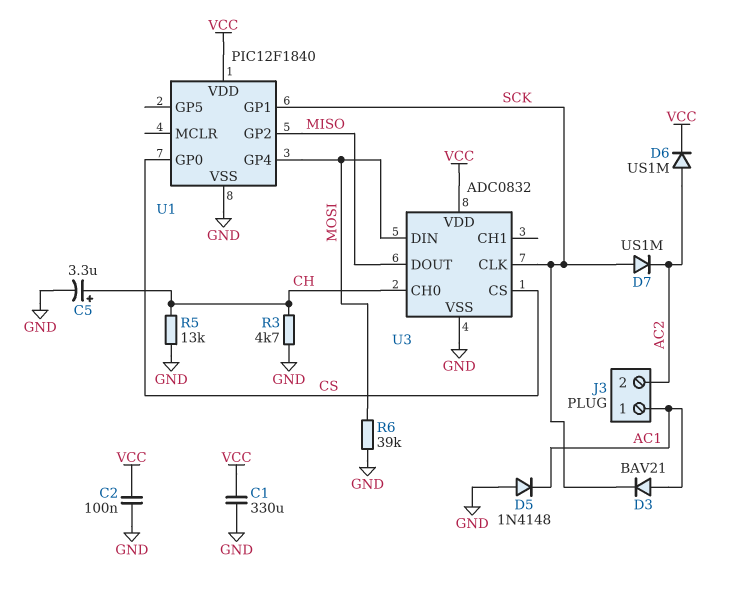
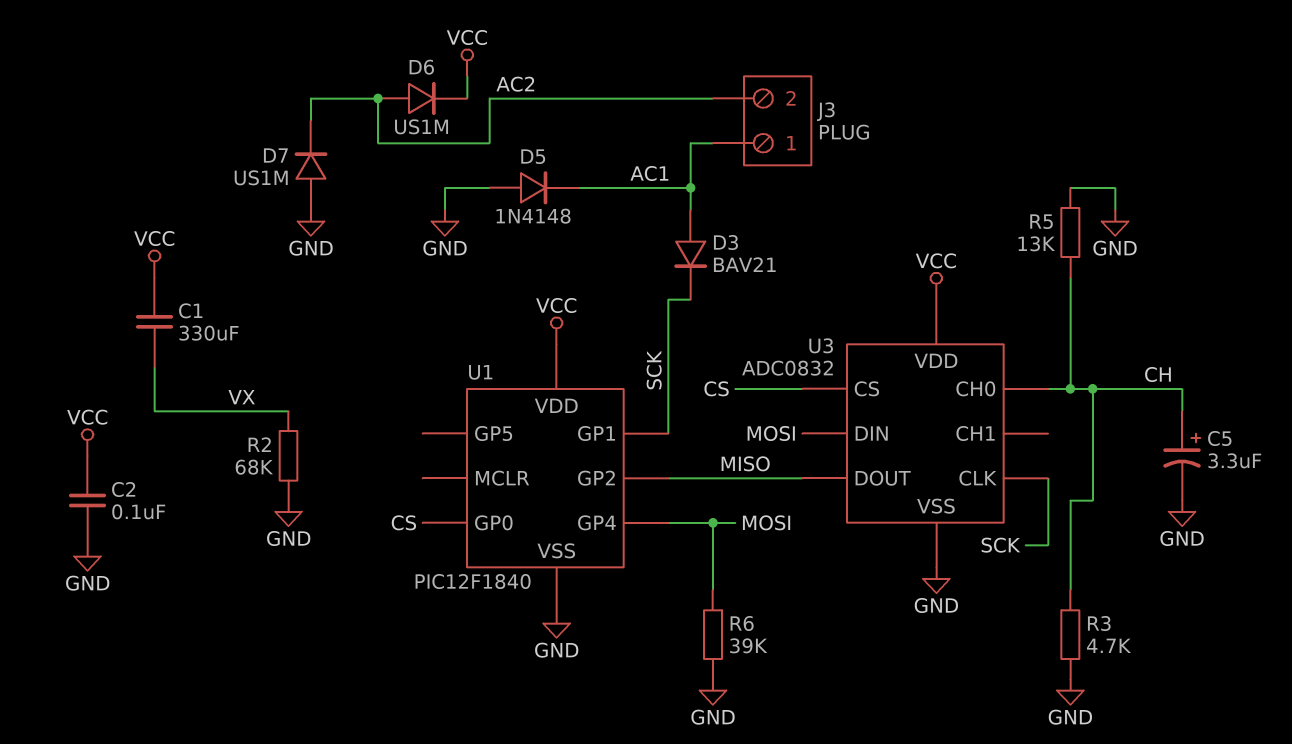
C1: 330uF (GND, VCC) -> 330uF (VCC, VX)
D7: diode US1M (A SCK, K AC2) -> diode US1M (A GND, K AC2)
R2: none -> 68k (GND, VX)

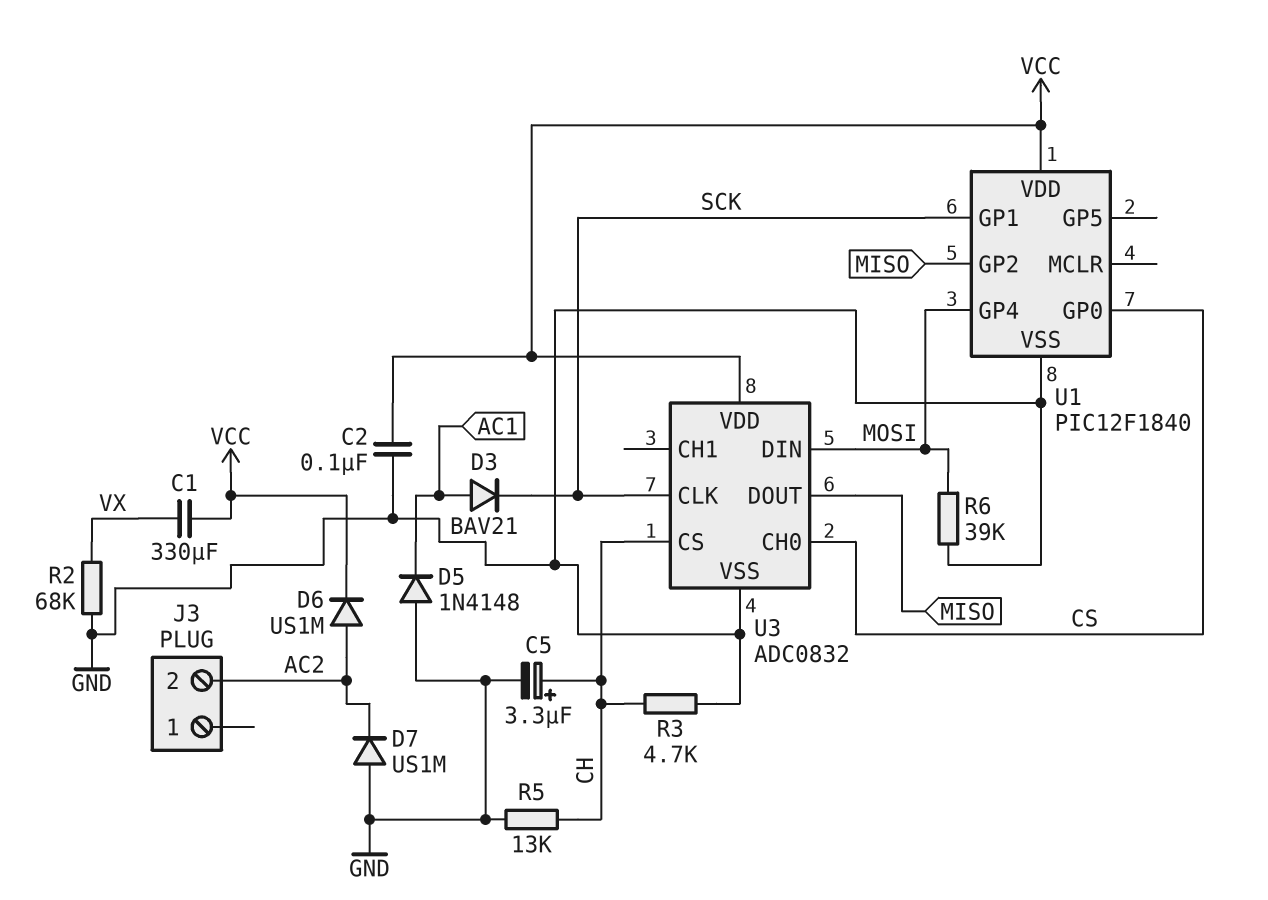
J3 pin 1: AC1 -> none
U3 pin CH0: CH -> CS
U3 pin CS: CS -> CH

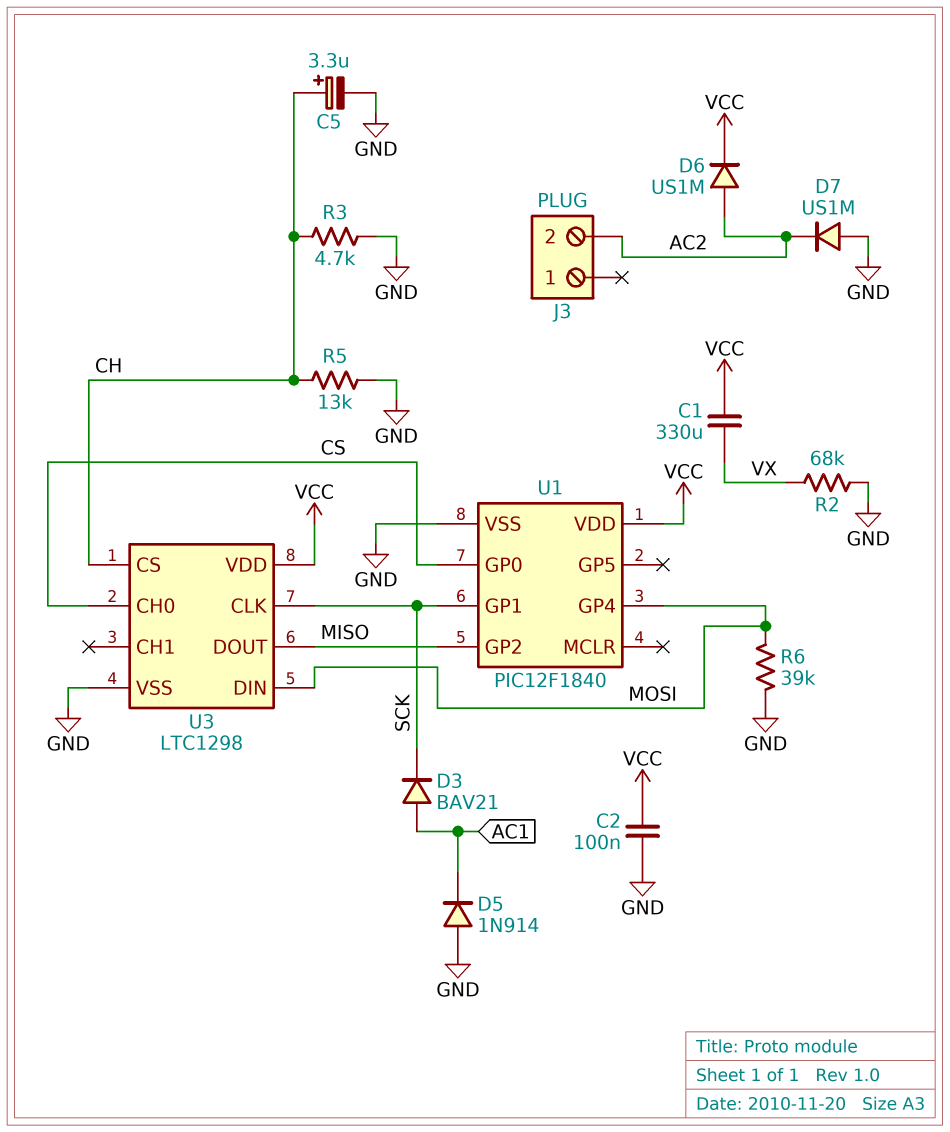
D5: diode 1N4148 (A GND, K AC1) -> diode 1N914 (A GND, K AC1)
U3: ADC0832 -> LTC1298

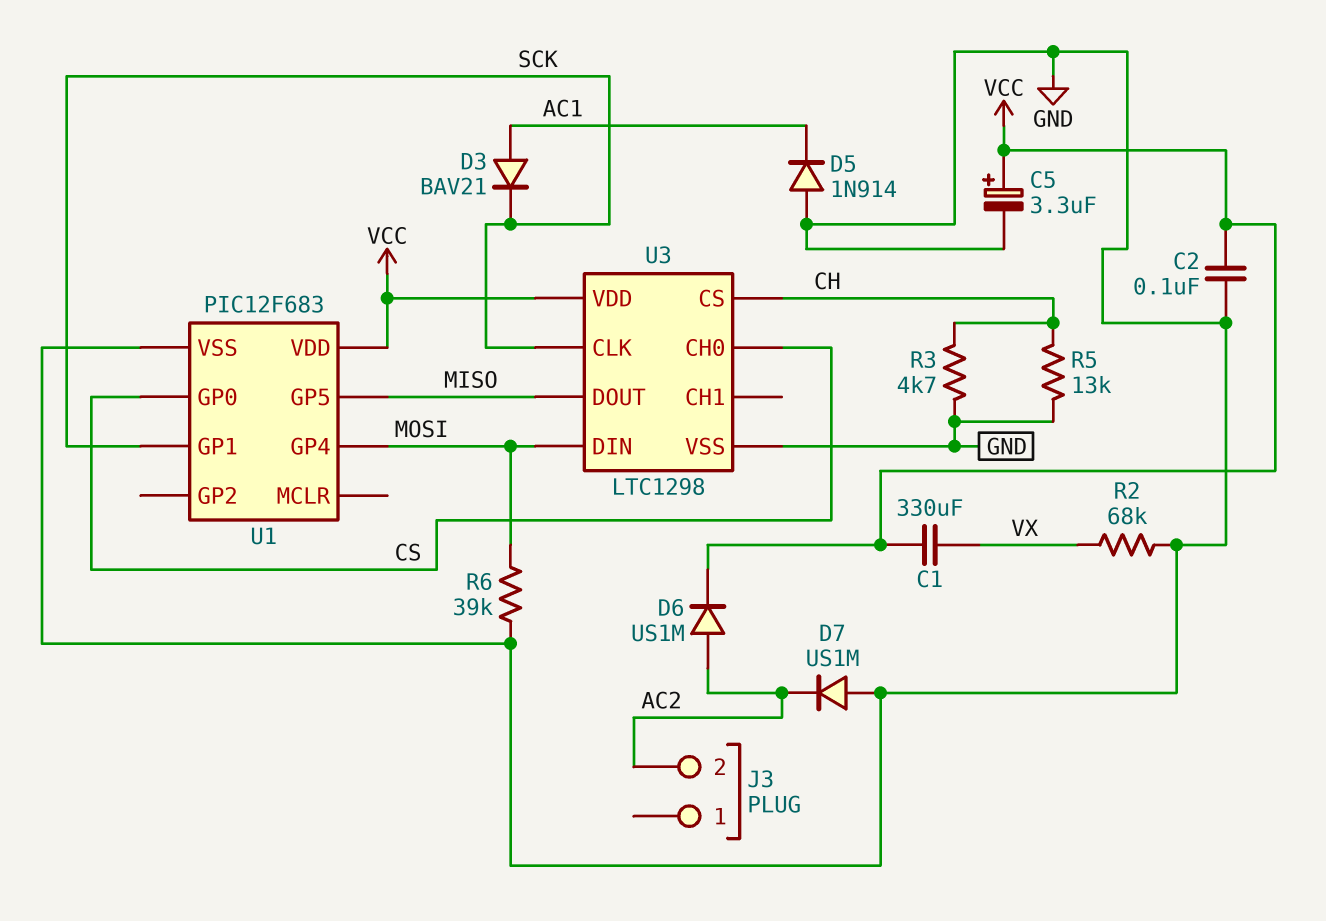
C5: 3.3uF (plus CH, minus GND) -> 3.3uF (plus VCC, minus GND)
U1: PIC12F1840 -> PIC12F683
U1 pin GP2: MISO -> none
U1 pin GP5: none -> MISO

